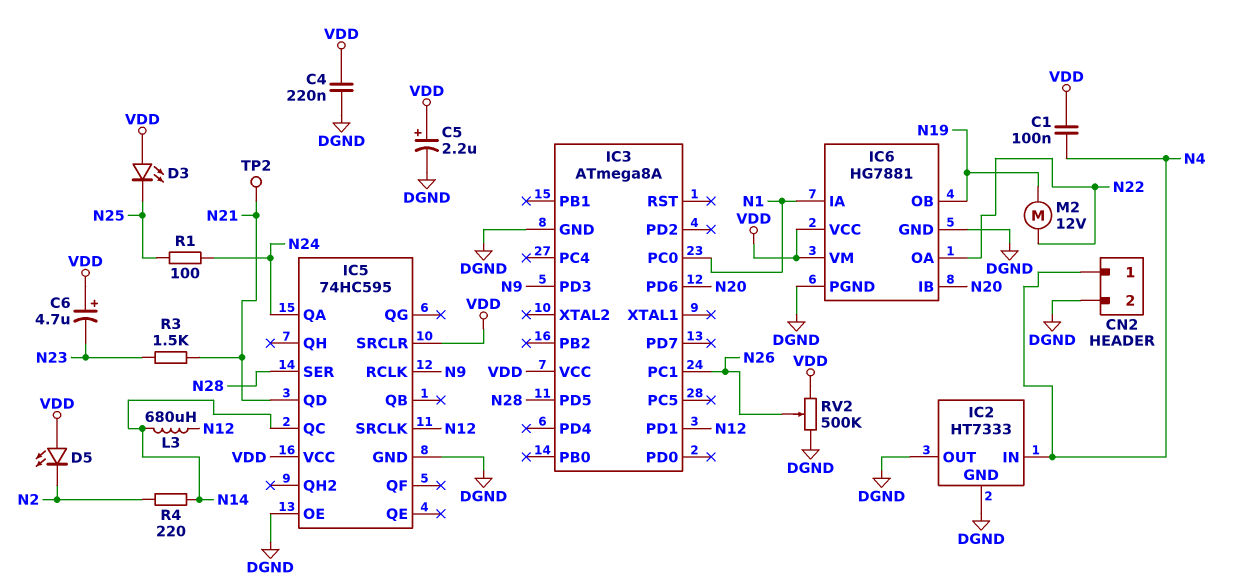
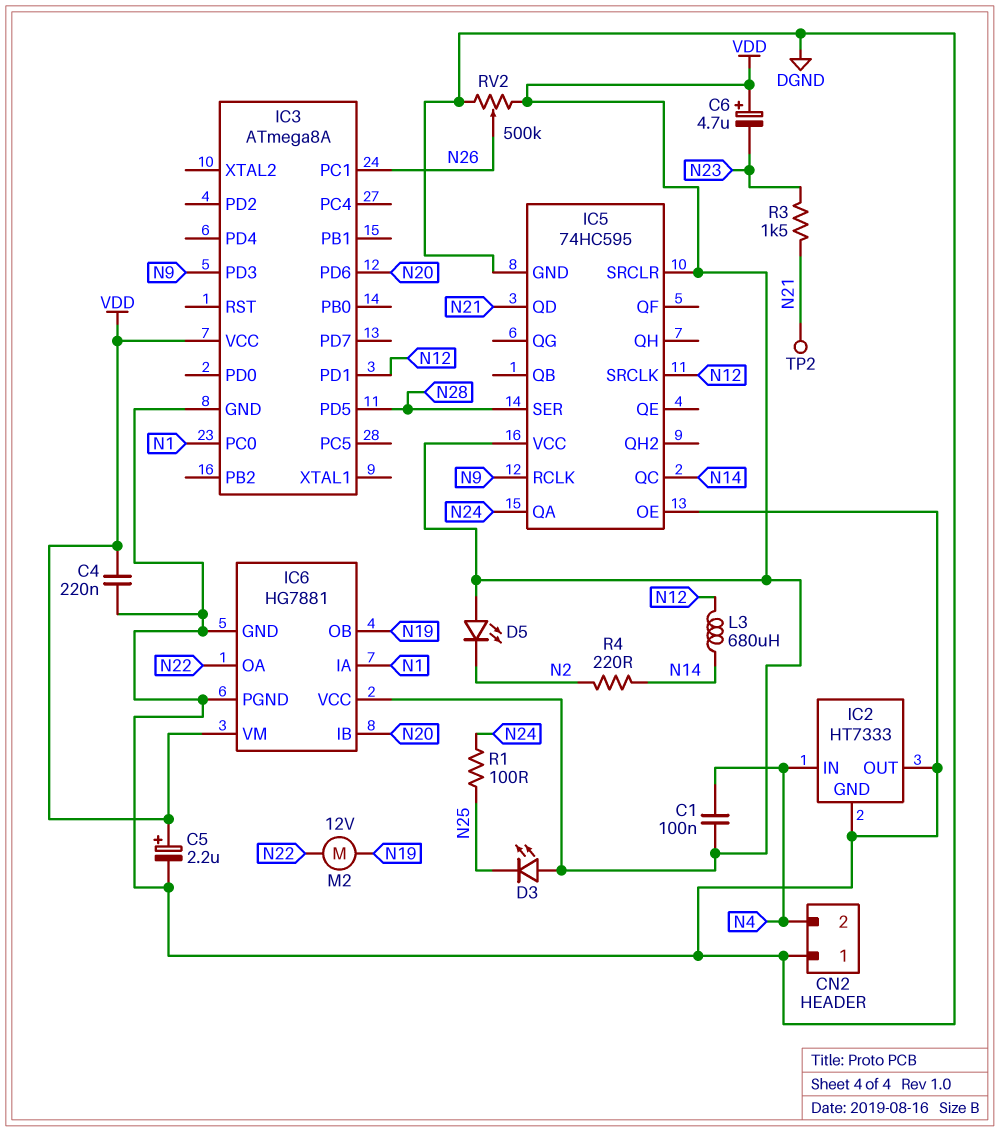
CN2 pin 1: N4 -> DGND
CN2 pin 2: DGND -> N4

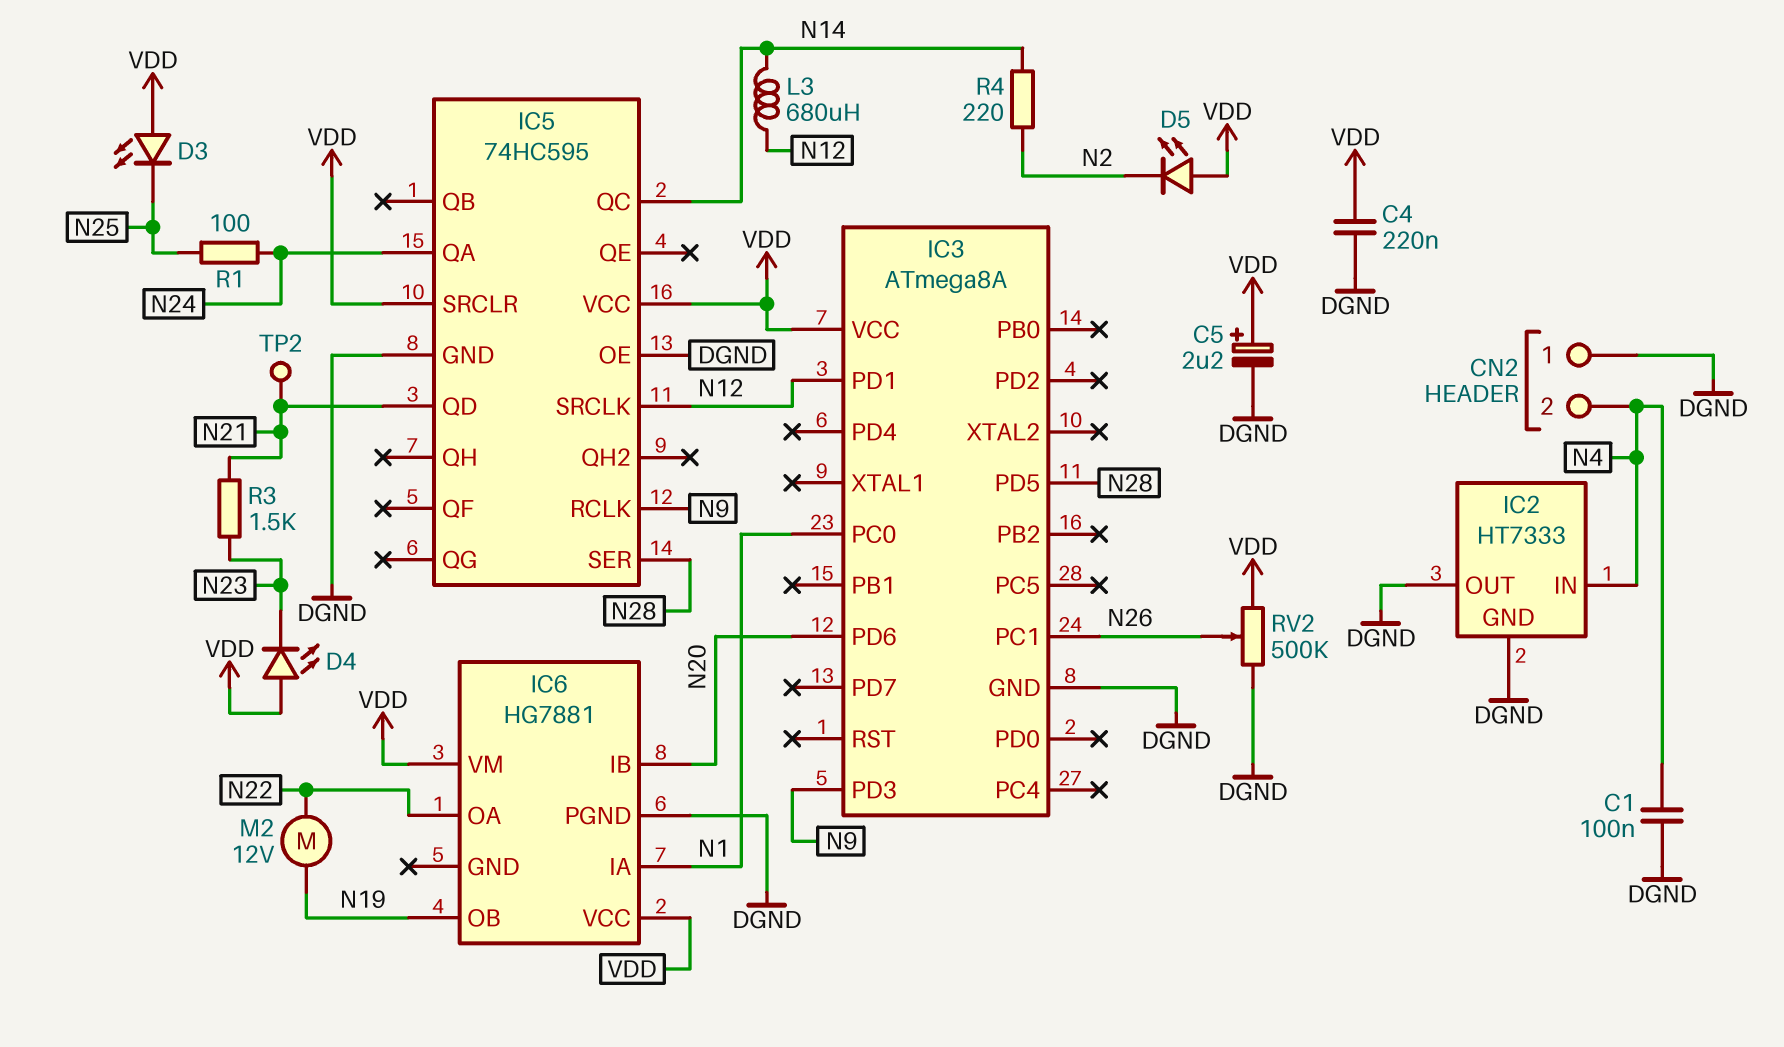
C1: 100nF (N4, VDD) -> 100nF (DGND, N4)
C6: 4.7uF (plus VDD, minus N23) -> none
D4: none -> LED (A VDD, K N23)
IC6 pin GND: DGND -> none

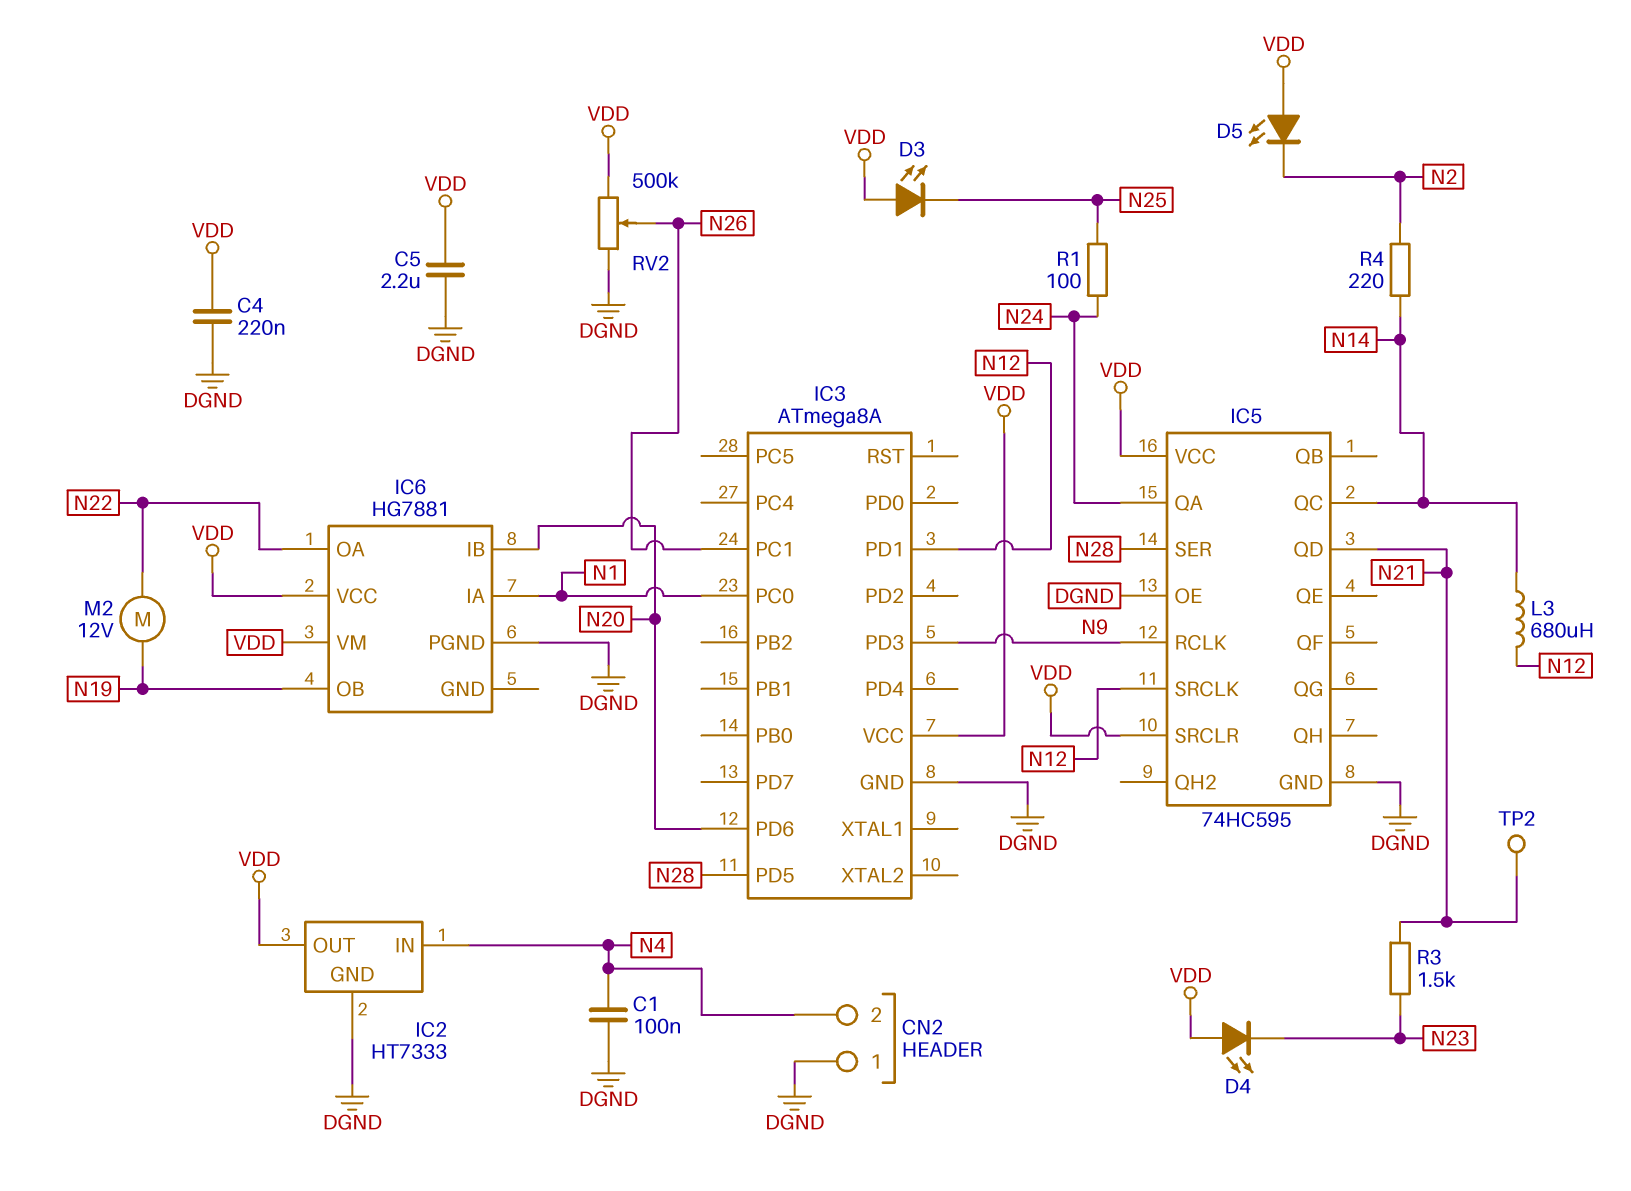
C5: 2.2uF (plus VDD, minus DGND) -> 2.2uF (DGND, VDD)
IC2 pin OUT: DGND -> VDD

